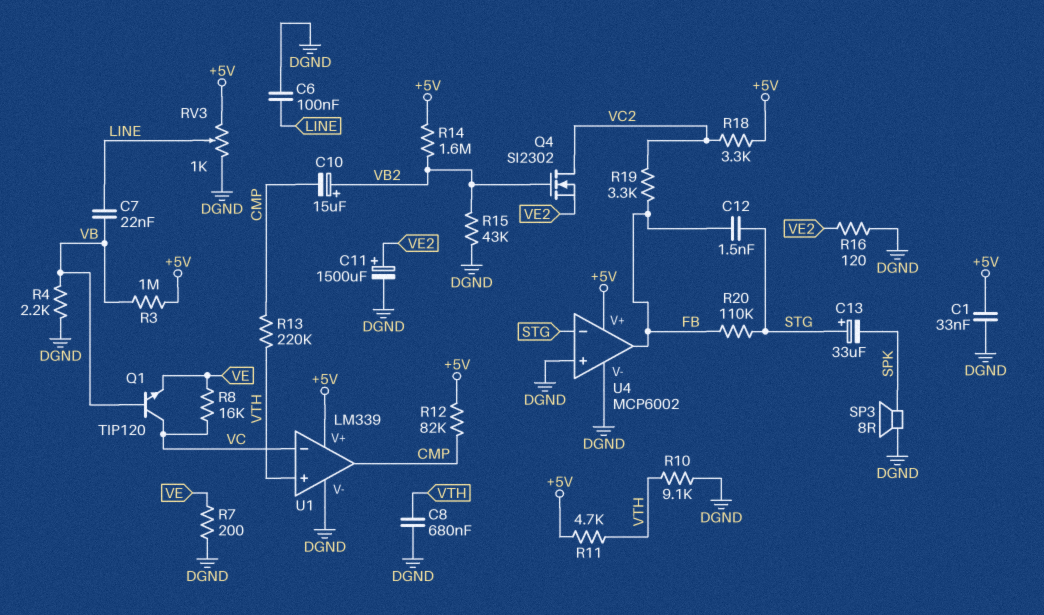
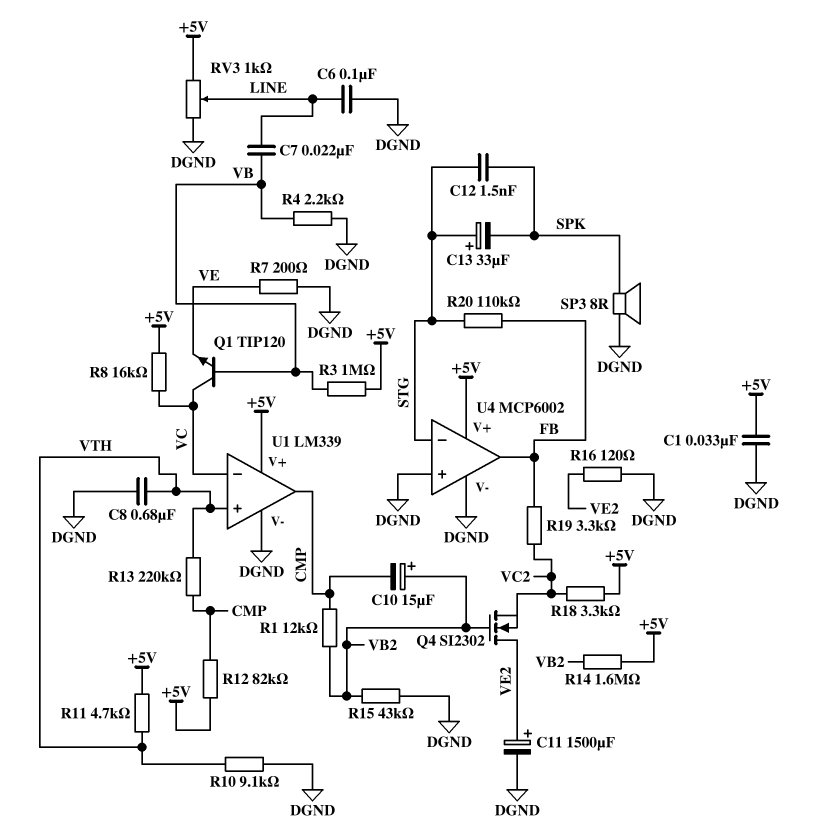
C12: 1.5nF (FB, STG) -> 1.5nF (SPK, STG)
Q4: NMOS SI2302 (G VB2, D VC2, S VE2) -> NMOS SI2302 (G VB2, D VE2, S VC2)
R1: none -> 12k (CMP, VB2)
R8: 16k (VC, VE) -> 16k (+5V, VC)

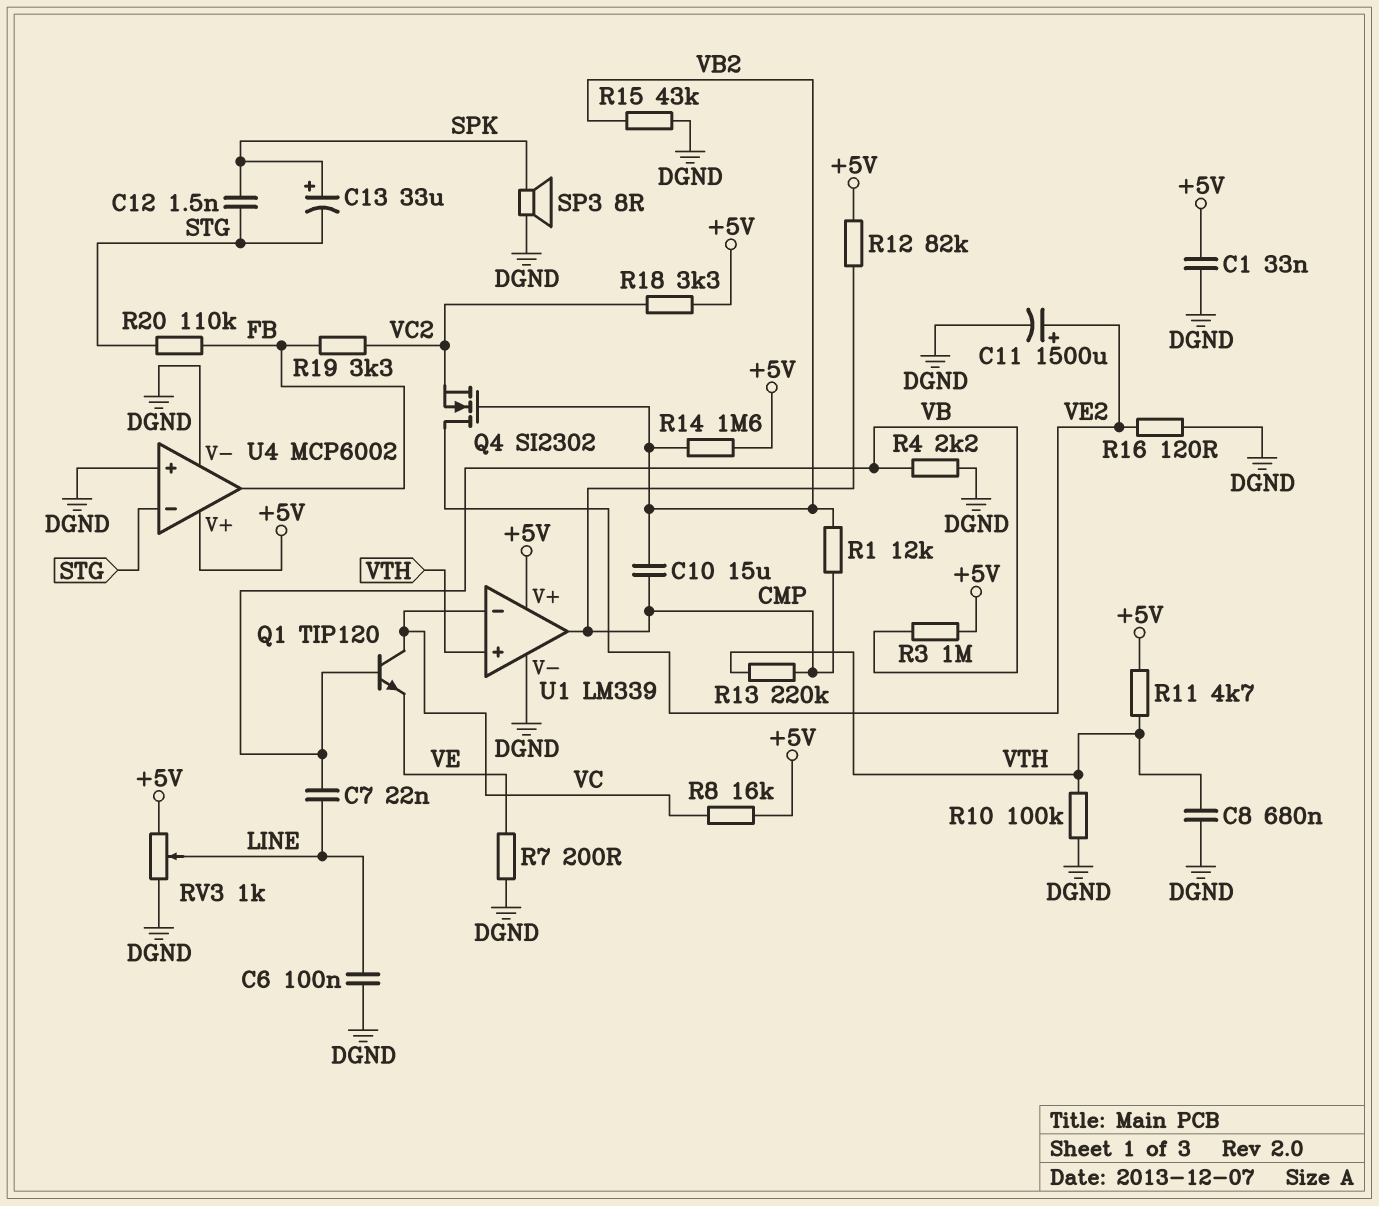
C10: 15uF (plus VB2, minus CMP) -> 15uF (CMP, VB2)
C13: 33uF (plus STG, minus SPK) -> 33uF (plus SPK, minus STG)
R10: 9.1k (DGND, VTH) -> 100k (DGND, VTH)

